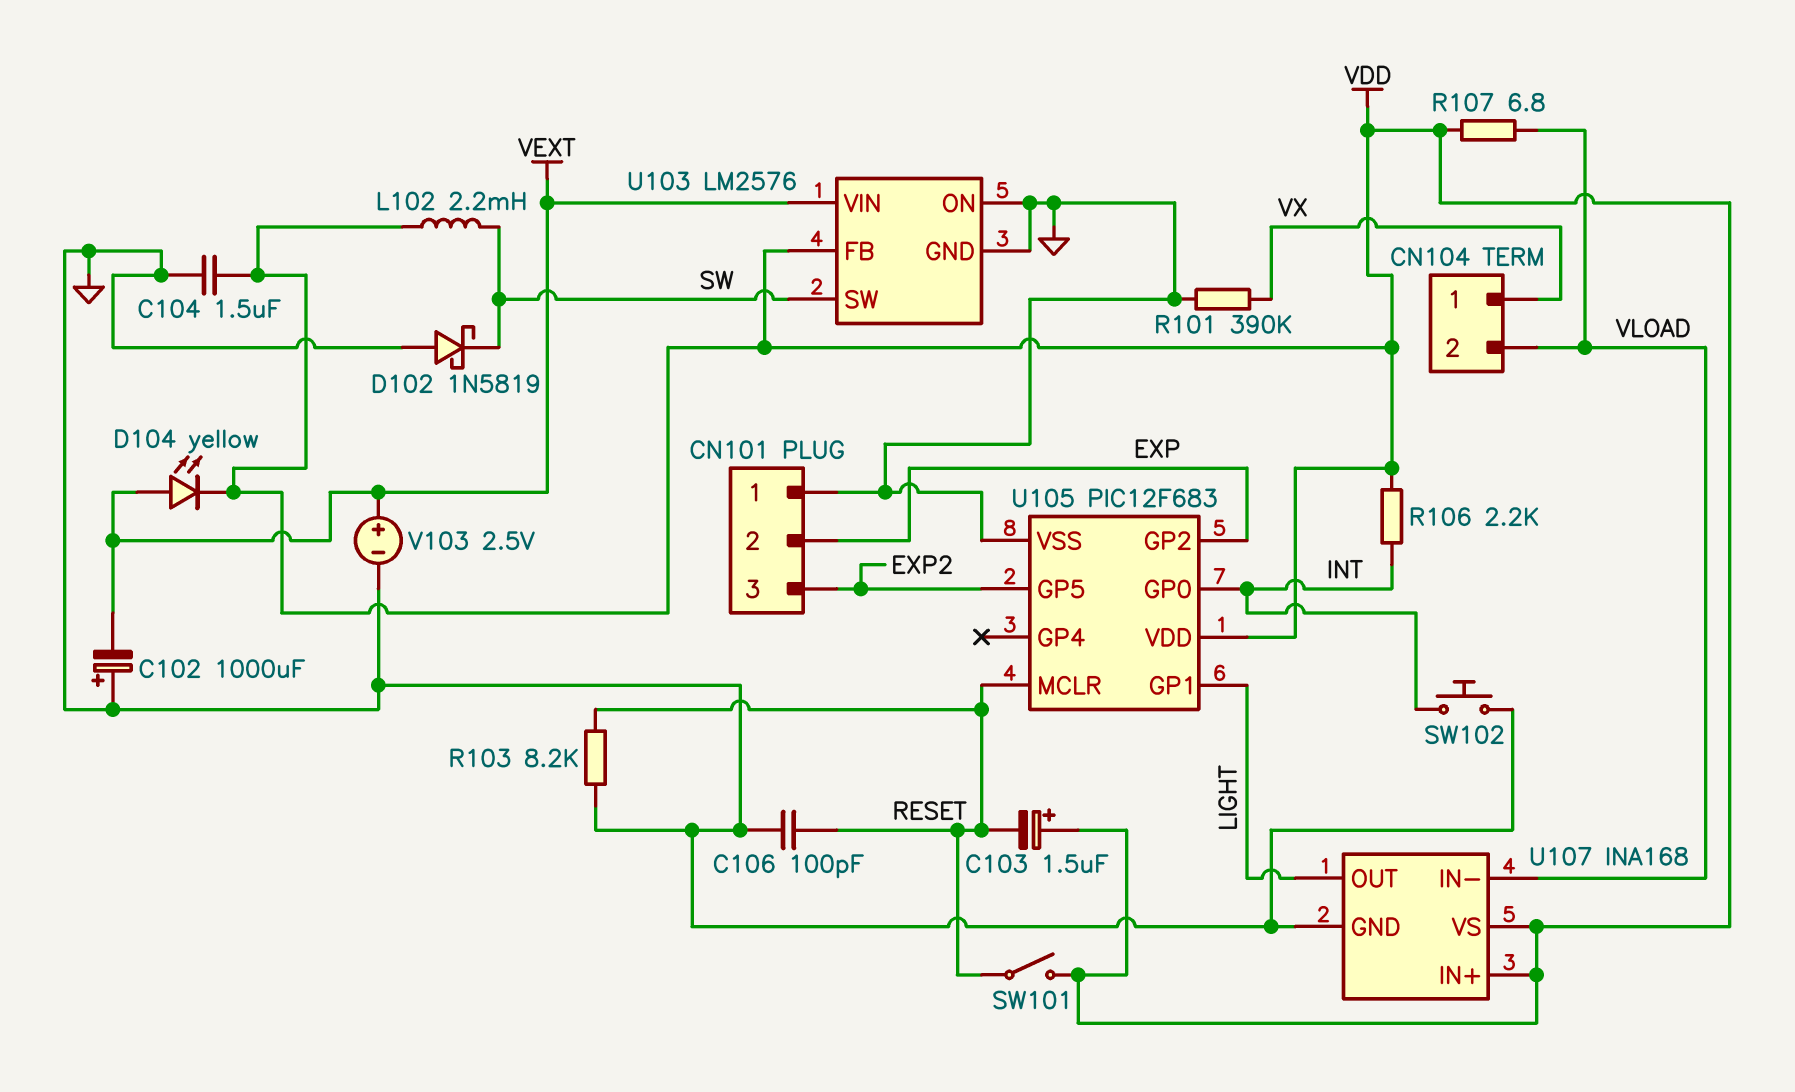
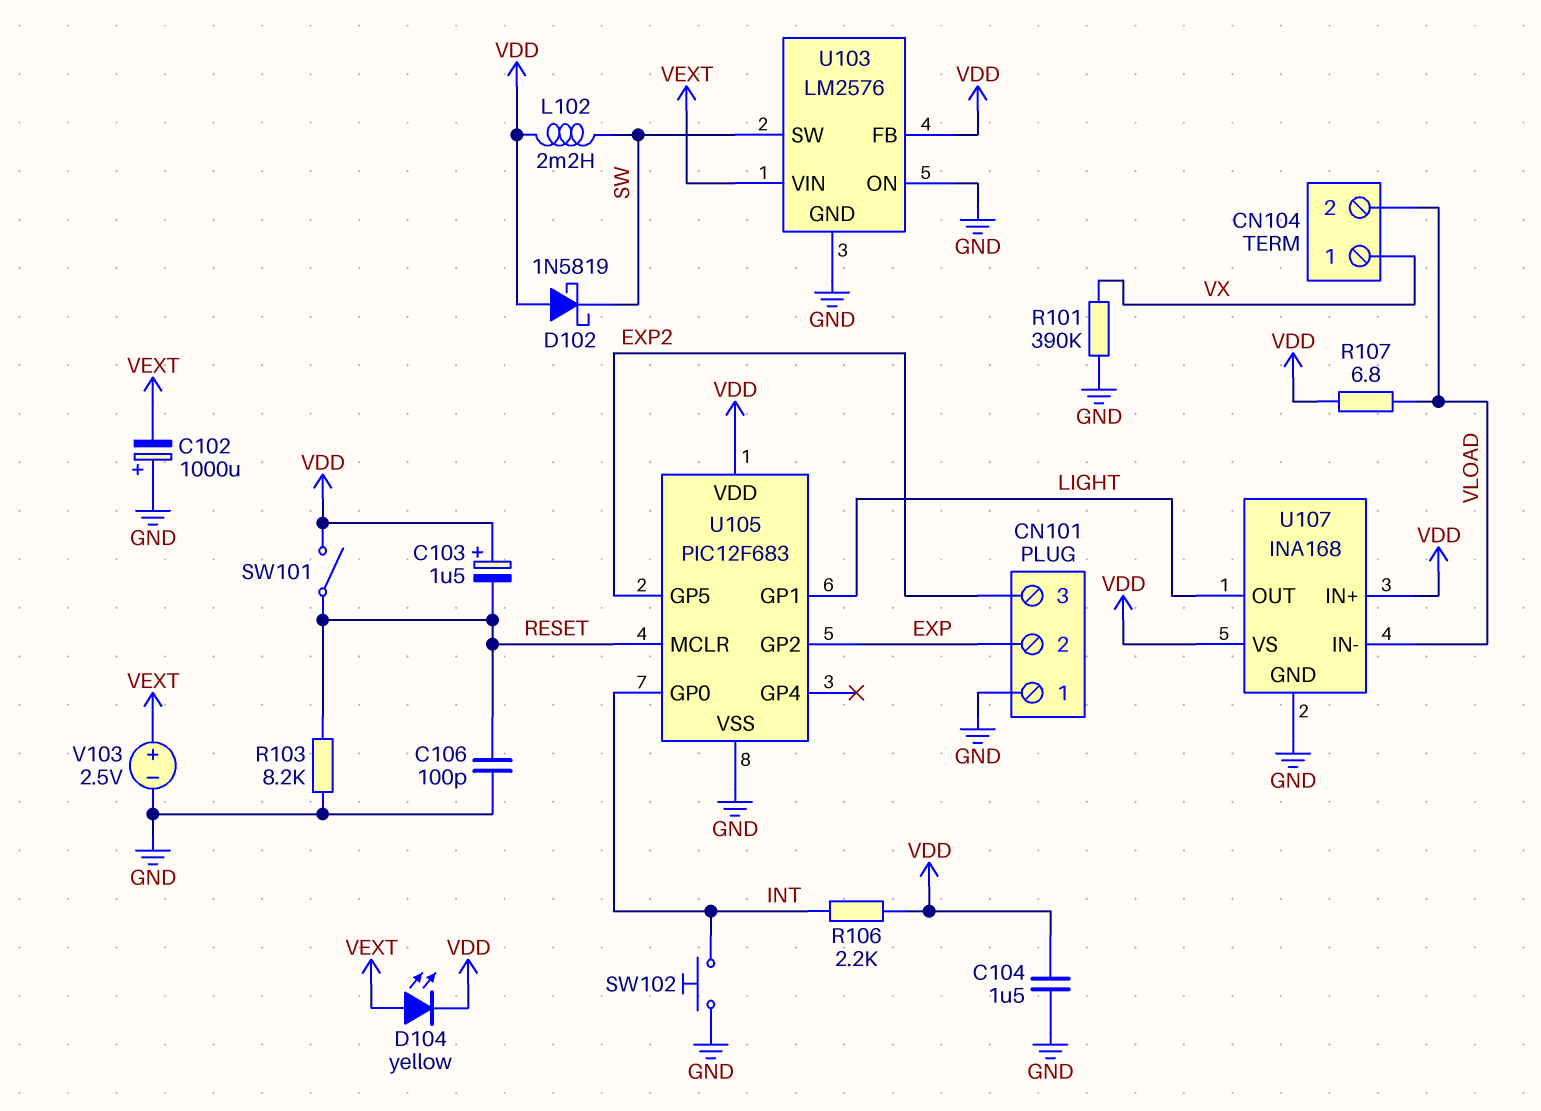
D102: schottky 1N5819 (A GND, K SW) -> schottky 1N5819 (A VDD, K SW)

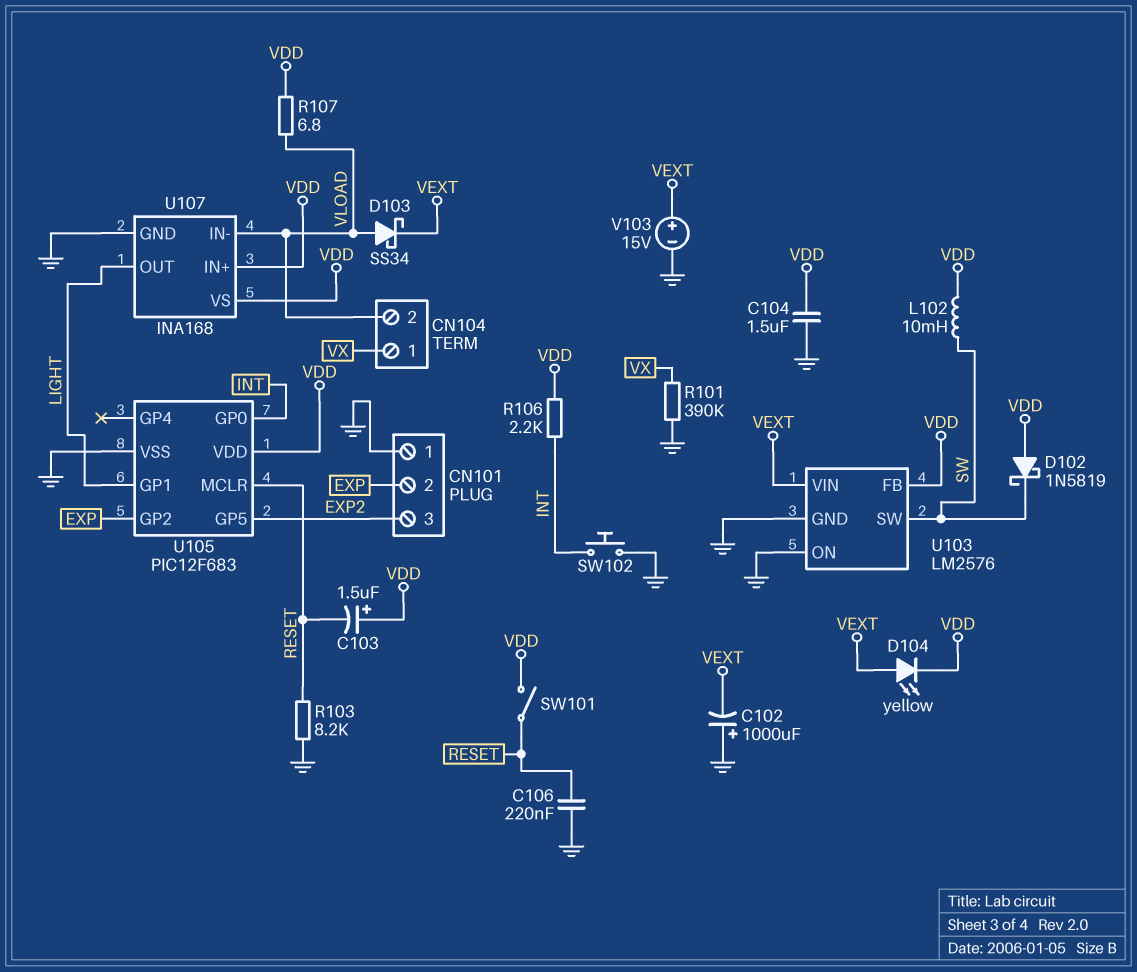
C106: 100pF (GND, RESET) -> 220nF (GND, RESET)
D103: none -> schottky SS34 (A VLOAD, K VEXT)
L102: 2.2mH (SW, VDD) -> 10mH (SW, VDD)
V103: 2.5V (plus VEXT, minus GND) -> 15V (plus VEXT, minus GND)

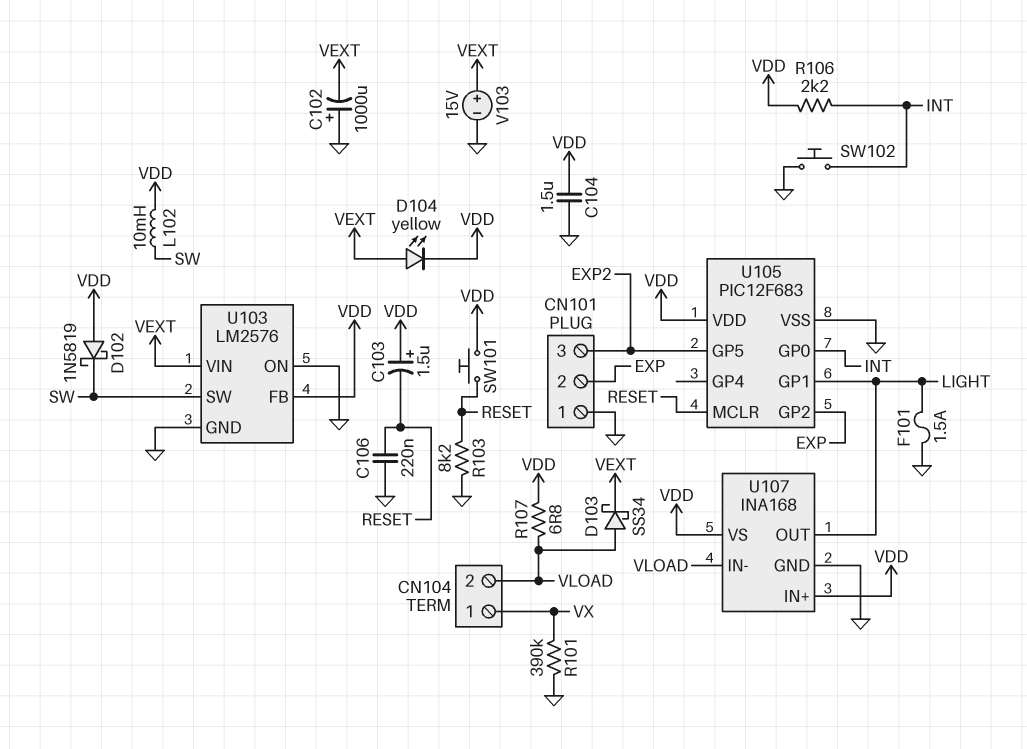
F101: none -> 1.5A (GND, LIGHT)
SW101: switch (RESET, VDD) -> button (RESET, VDD)

